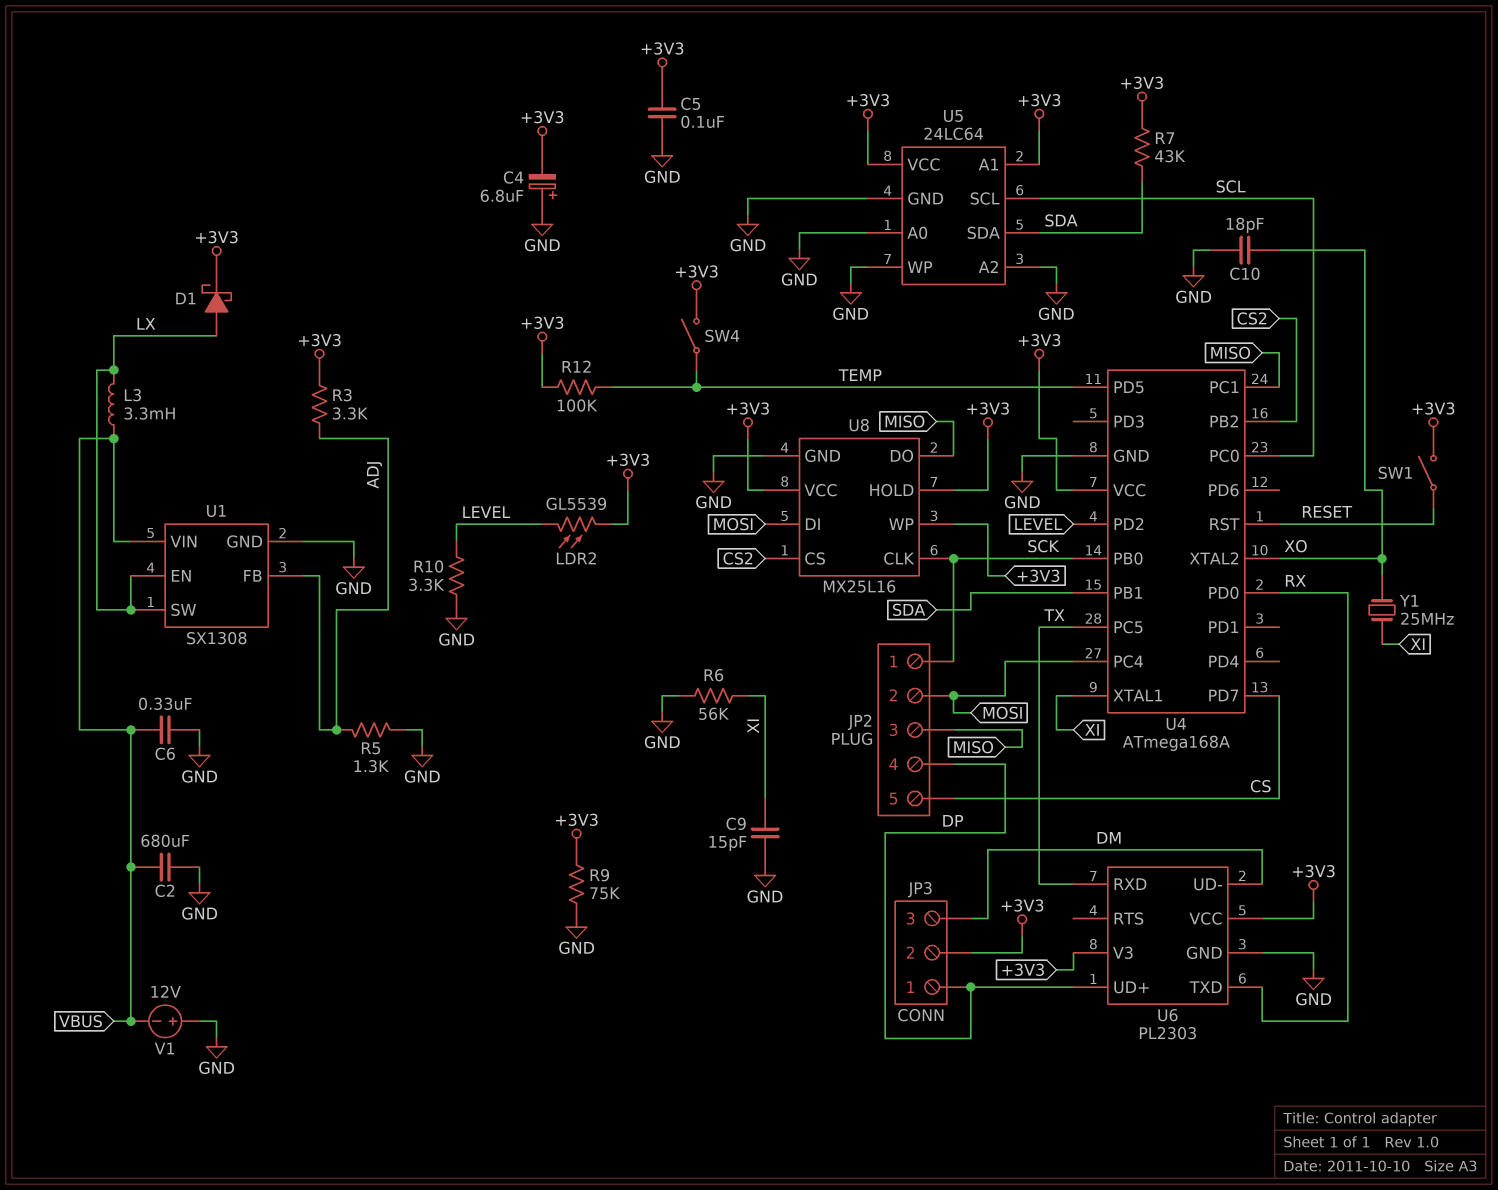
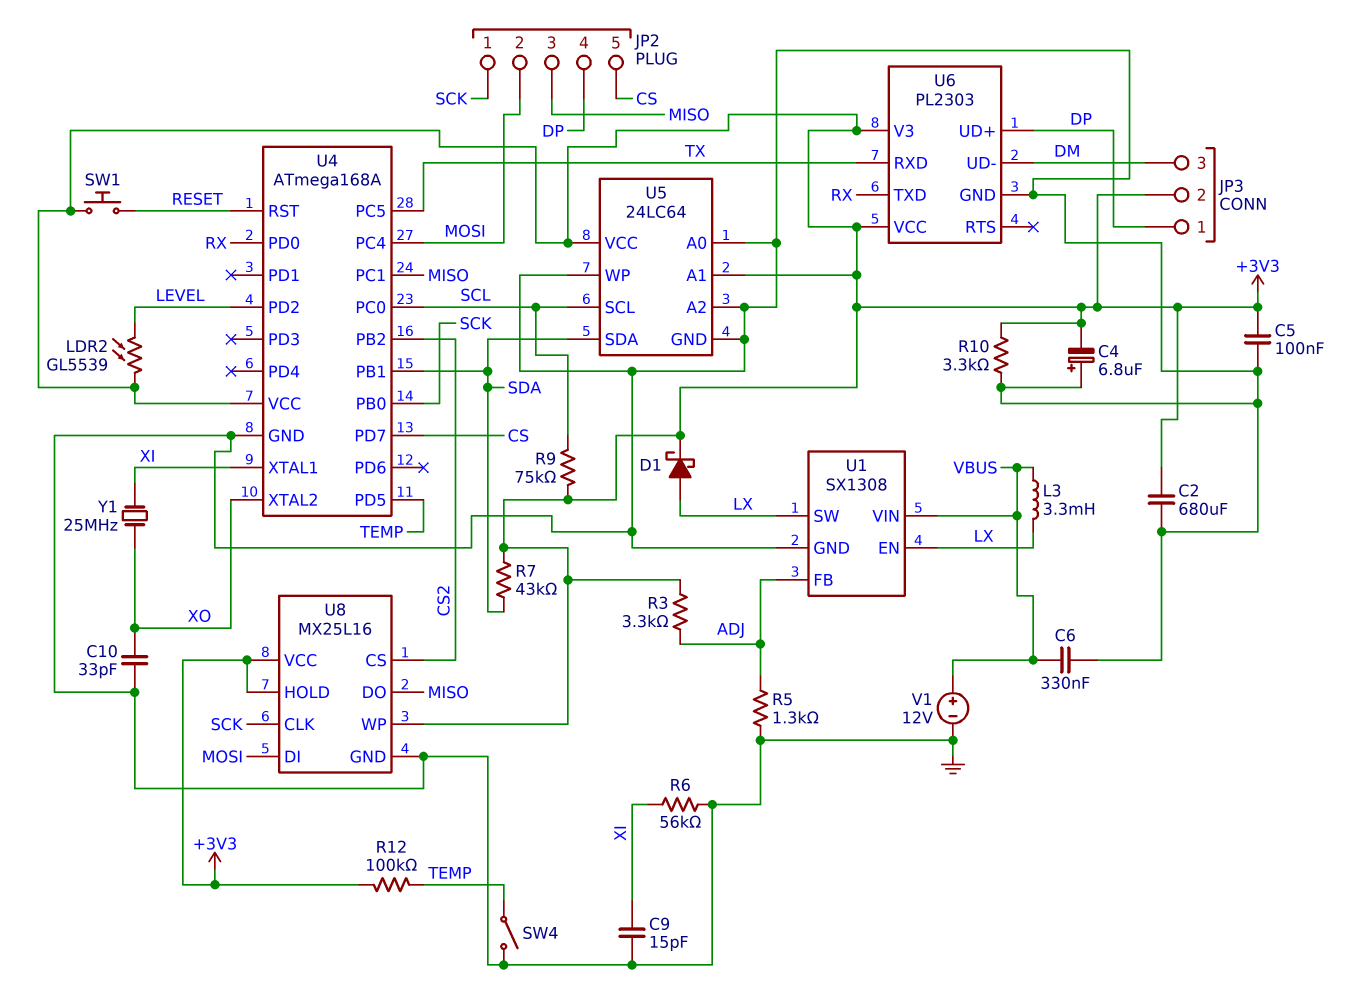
C2: 680uF (GND, VBUS) -> 680uF (+3V3, GND)
C10: 18pF (GND, XO) -> 33pF (GND, XO)
R9: 75k (+3V3, GND) -> 75k (+3V3, SCL)
R10: 3.3k (GND, LEVEL) -> 3.3k (+3V3, GND)
SW1: switch (+3V3, RESET) -> button (+3V3, RESET)
SW4: switch (+3V3, TEMP) -> switch (GND, TEMP)
V1: 12V (plus GND, minus VBUS) -> 12V (plus VBUS, minus GND)

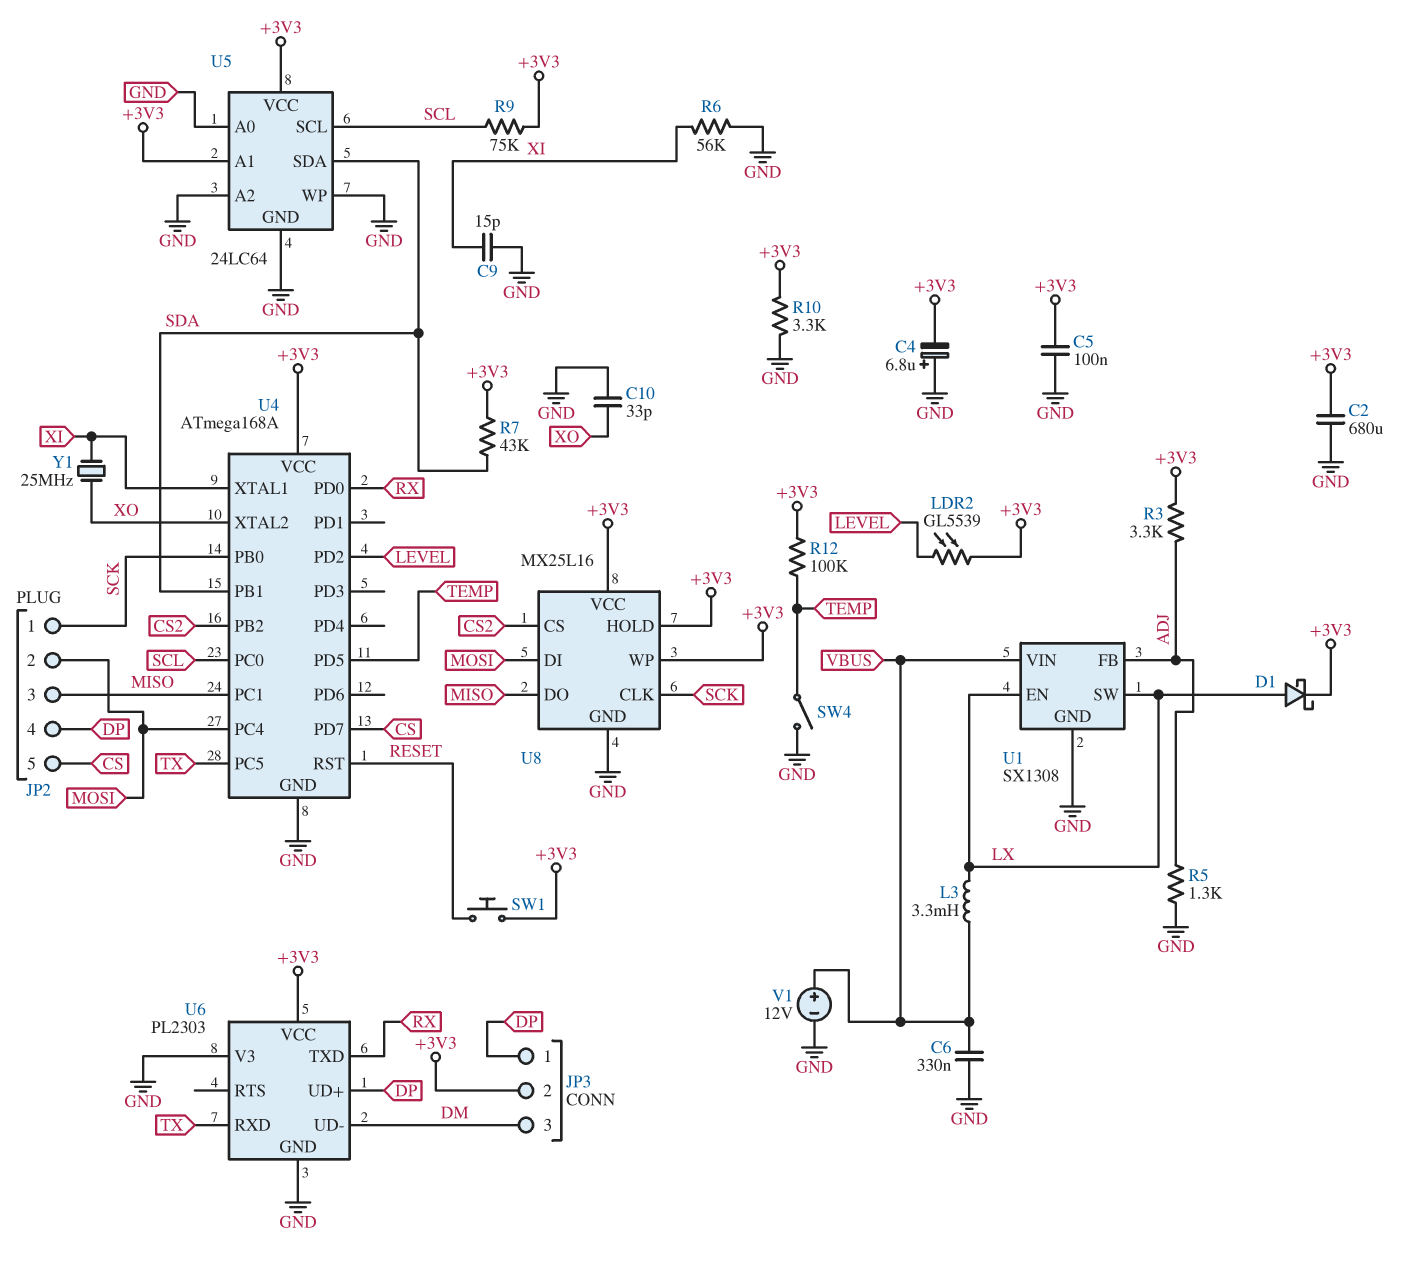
U6 pin V3: +3V3 -> GND

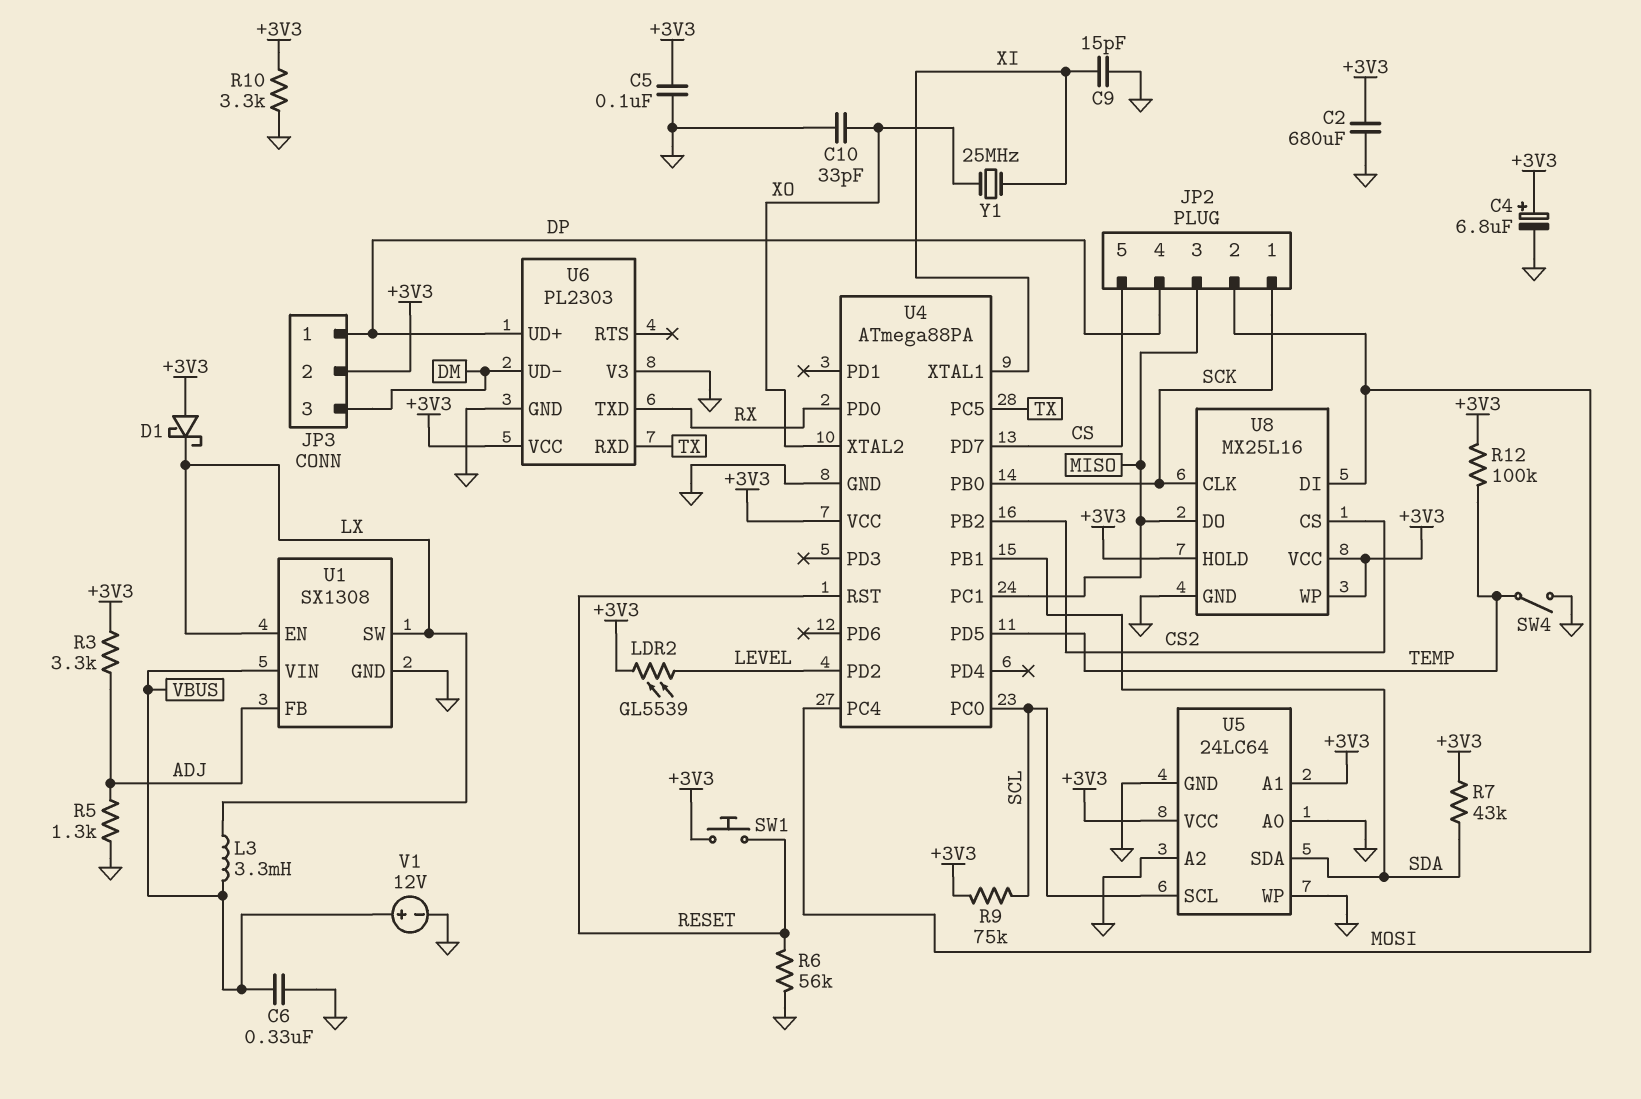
C4: 6.8uF (plus GND, minus +3V3) -> 6.8uF (plus +3V3, minus GND)
D1: schottky (A LX, K +3V3) -> schottky (A +3V3, K LX)
R6: 56k (GND, XI) -> 56k (GND, RESET)
U4: ATmega168A -> ATmega88PA

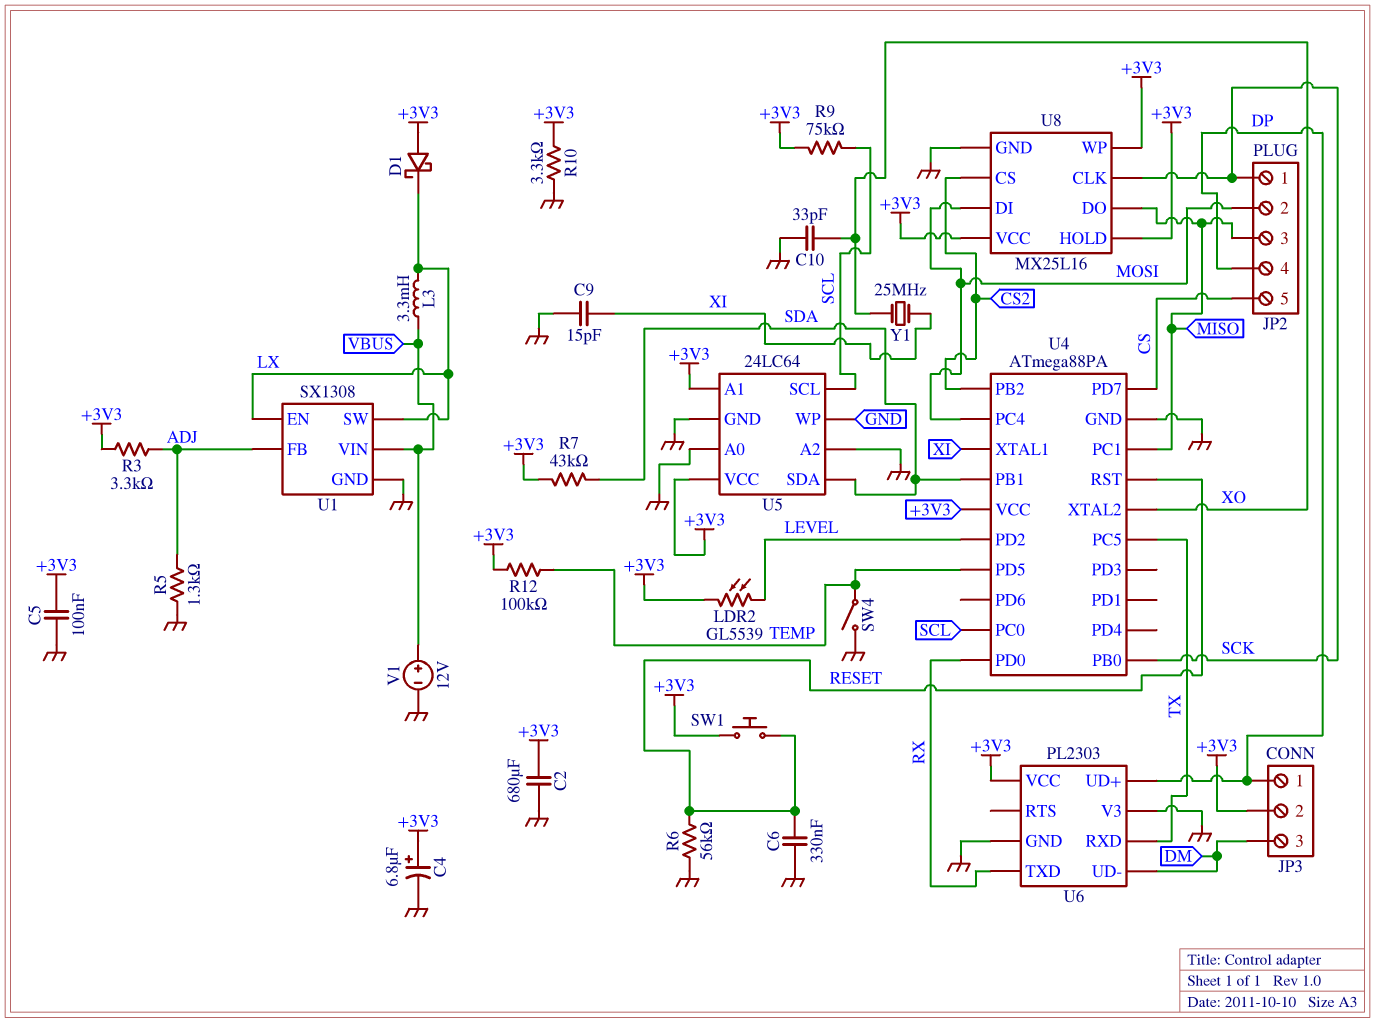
C6: 330nF (GND, VBUS) -> 330nF (GND, RESET)

